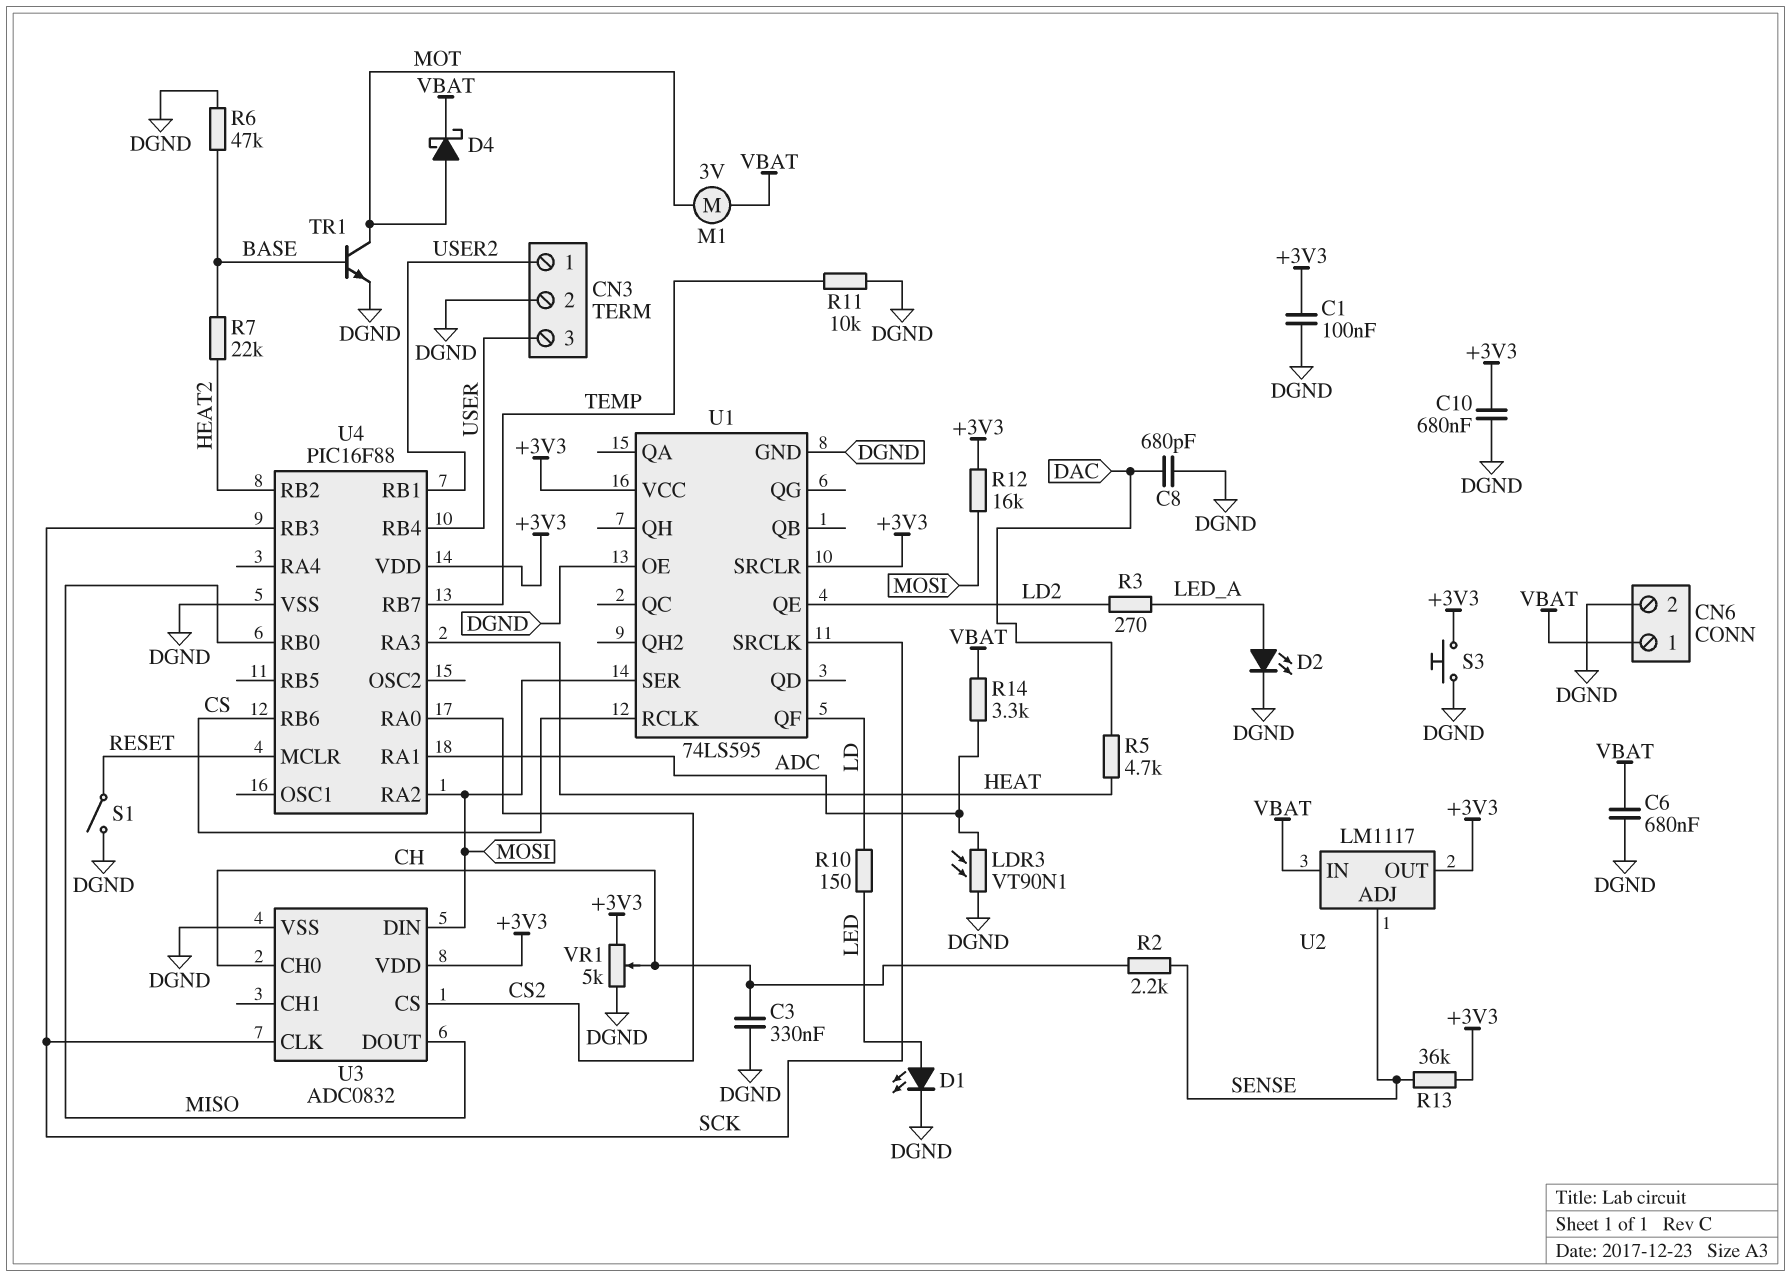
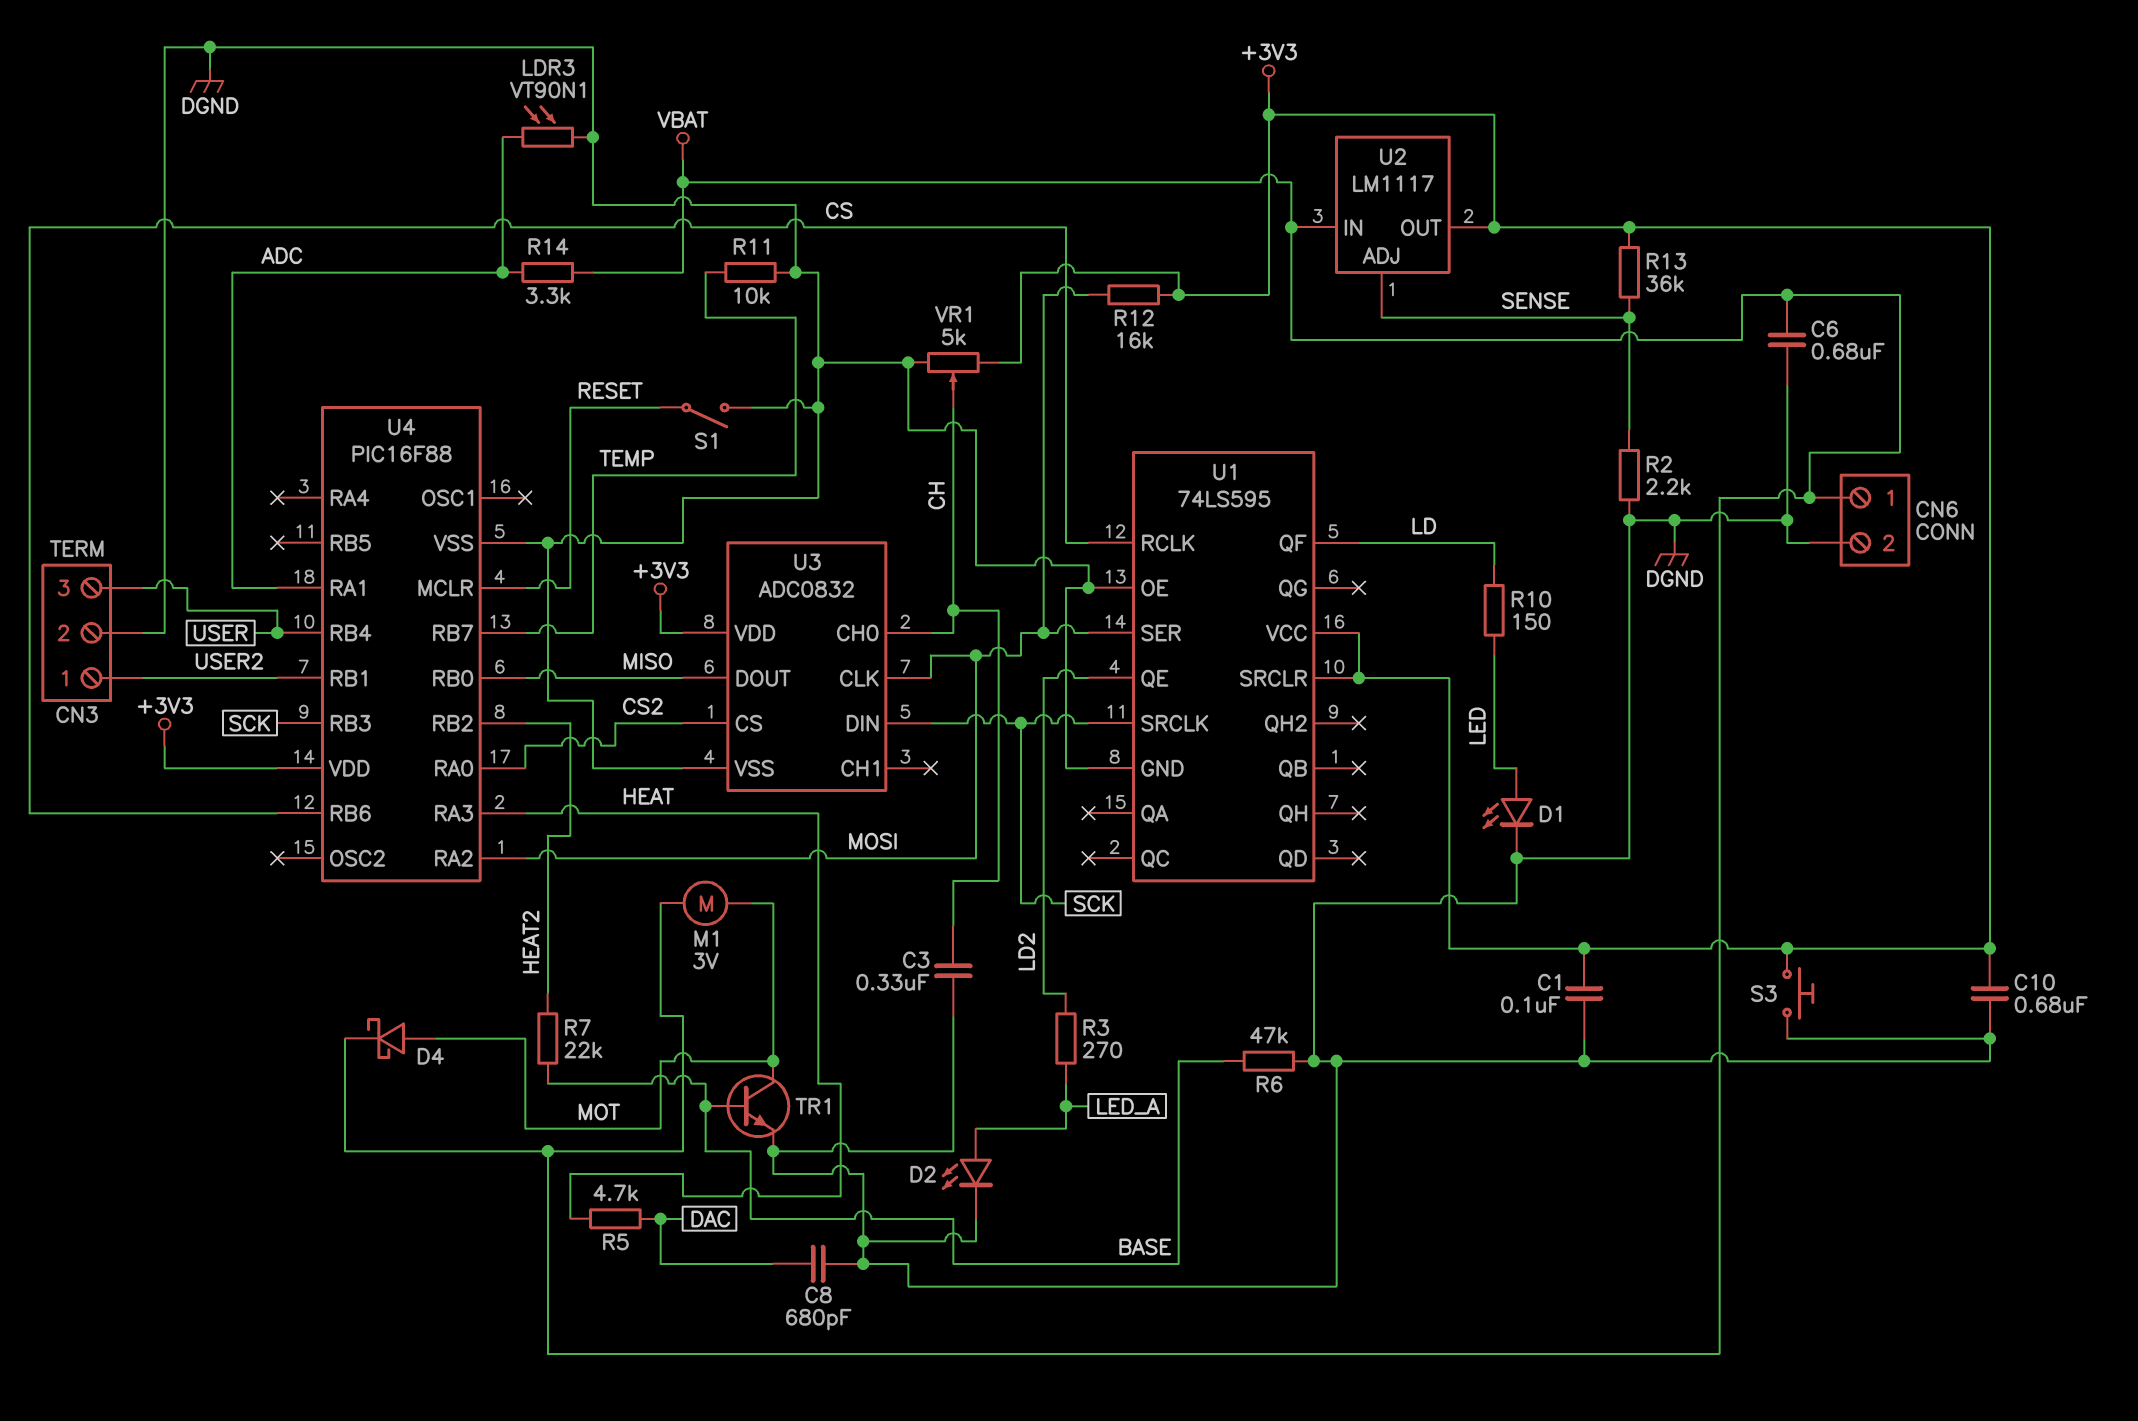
R2: 2.2k (CH, SENSE) -> 2.2k (DGND, SENSE)
U3 pin CLK: SCK -> MOSI
U3 pin DIN: MOSI -> SCK

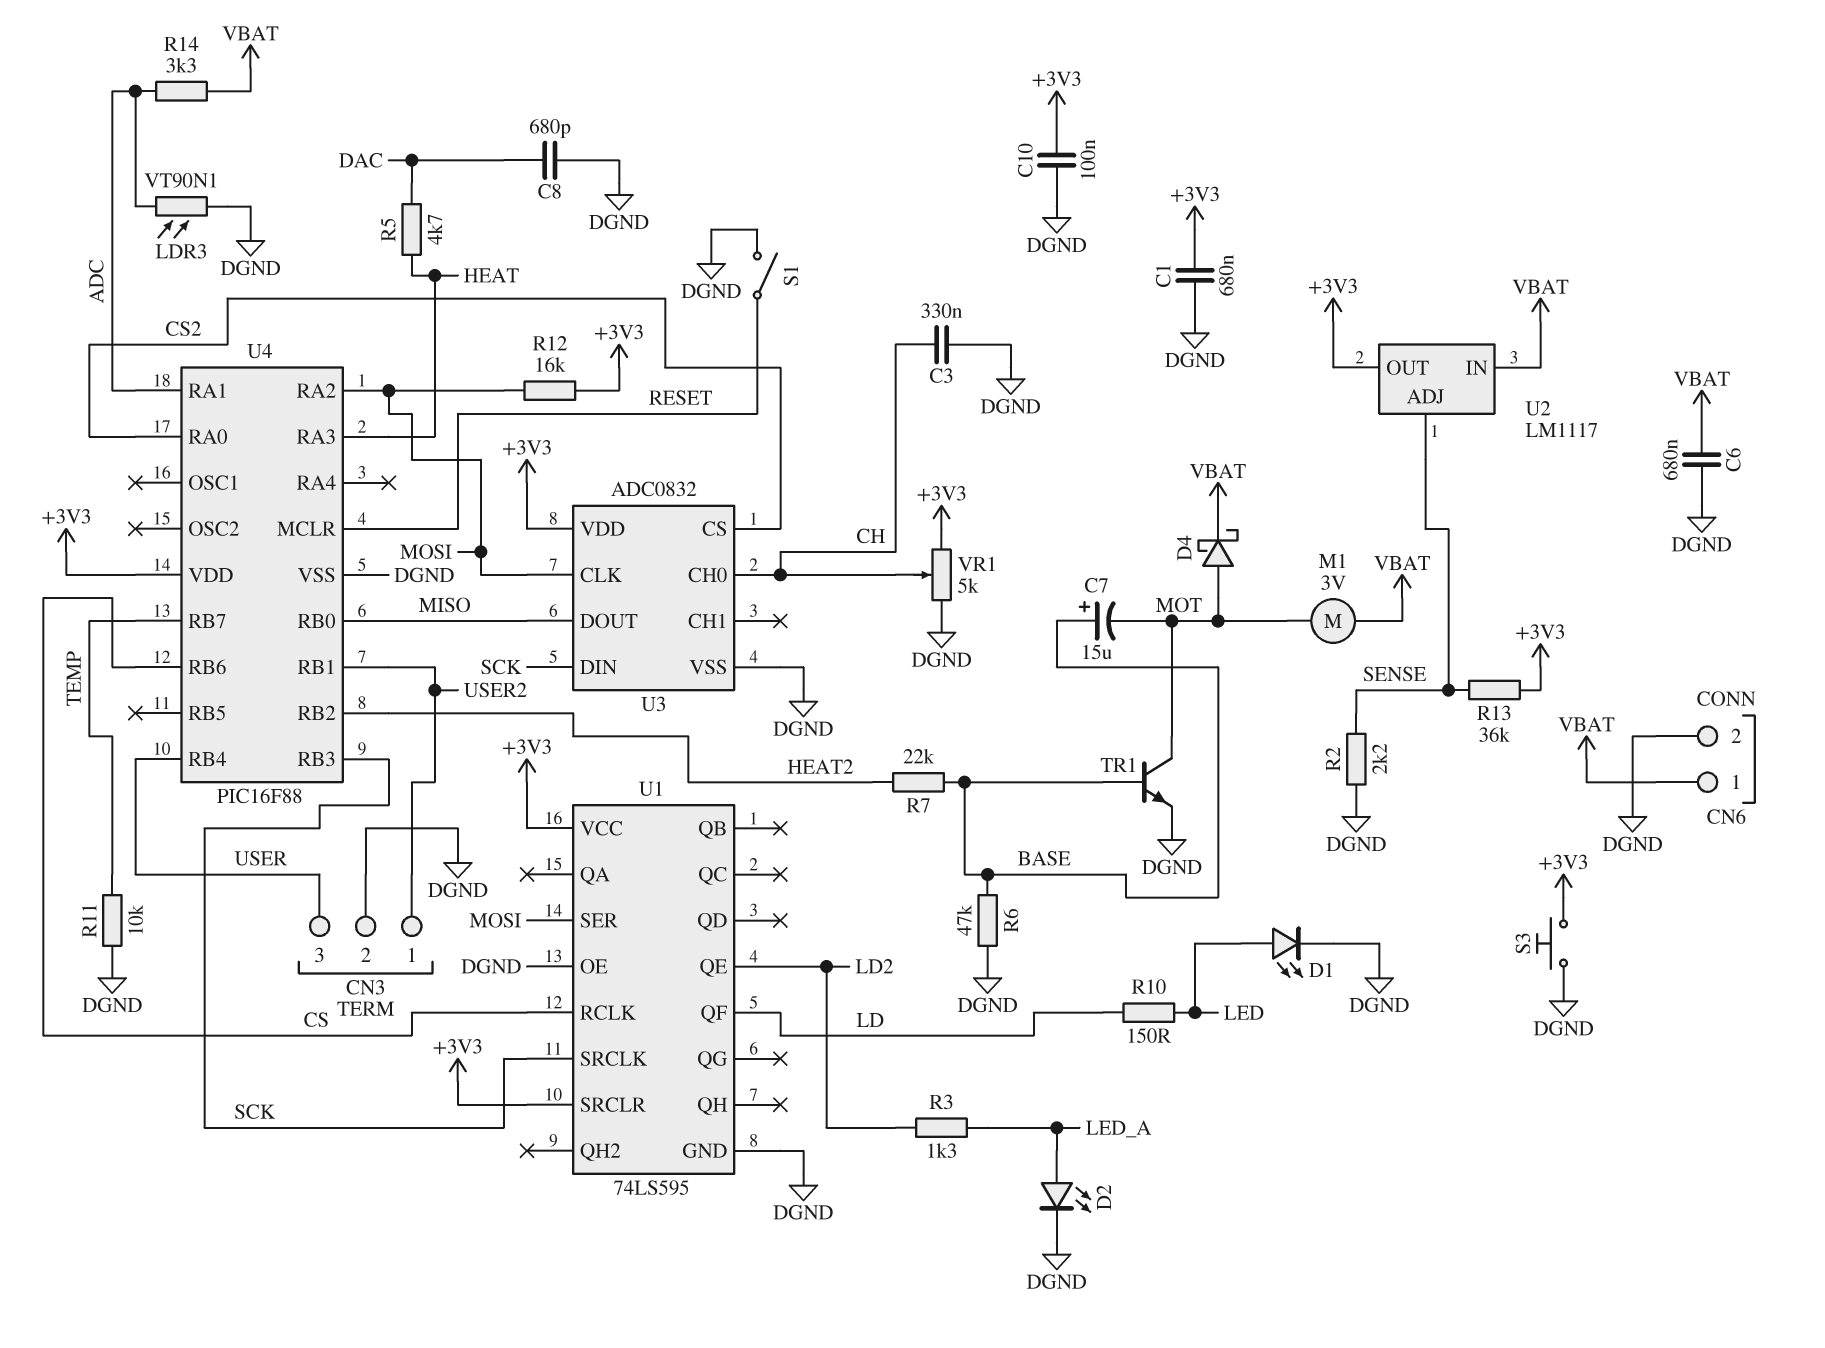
C1: 100nF (+3V3, DGND) -> 680nF (+3V3, DGND)
C7: none -> 15uF (plus BASE, minus MOT)
C10: 680nF (+3V3, DGND) -> 100nF (+3V3, DGND)
R3: 270 (LD2, LED_A) -> 1.3k (LD2, LED_A)

